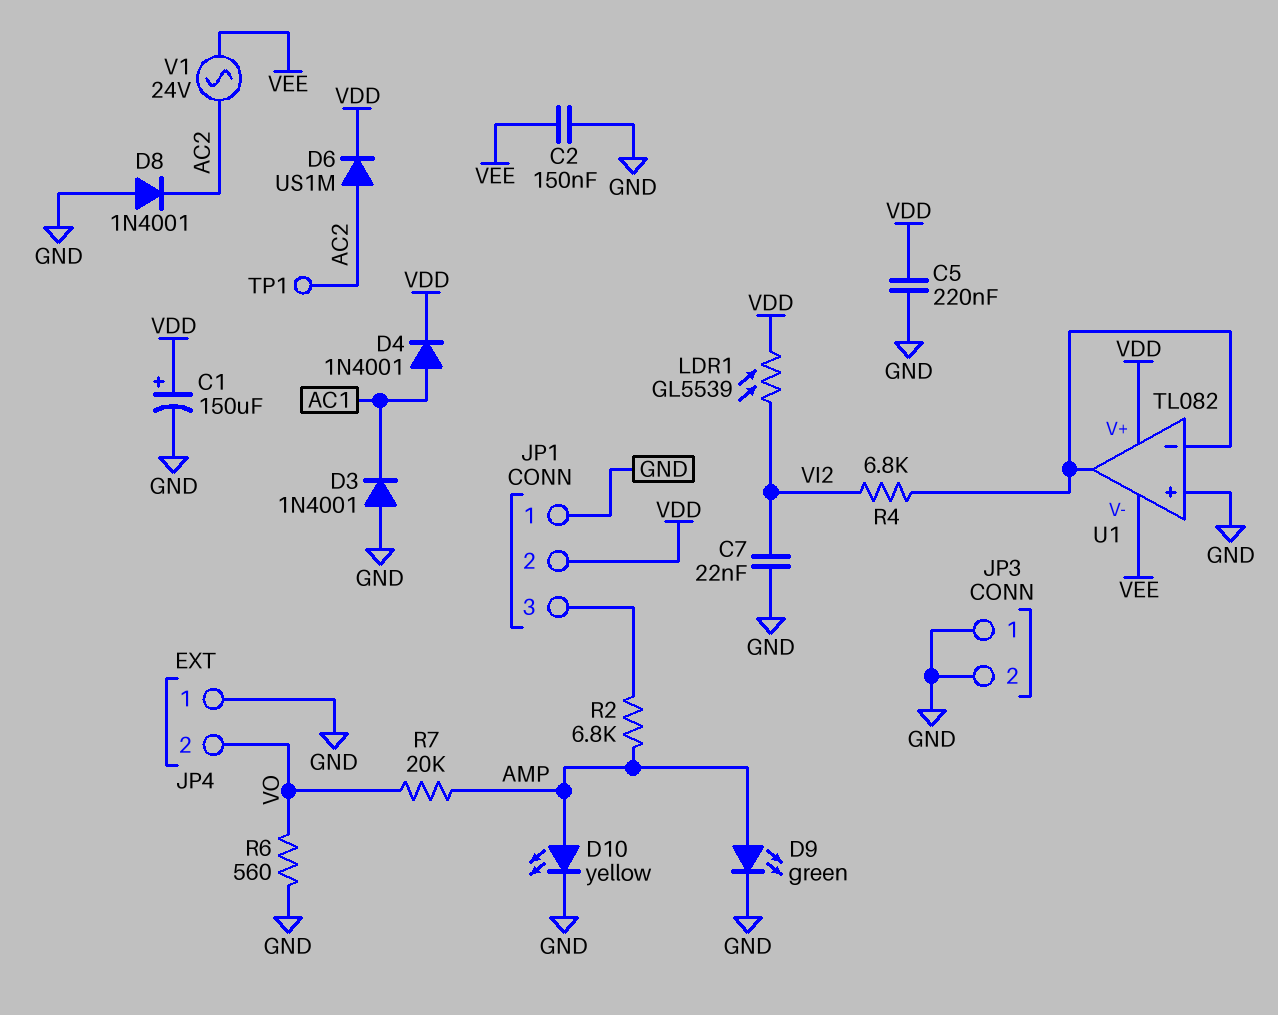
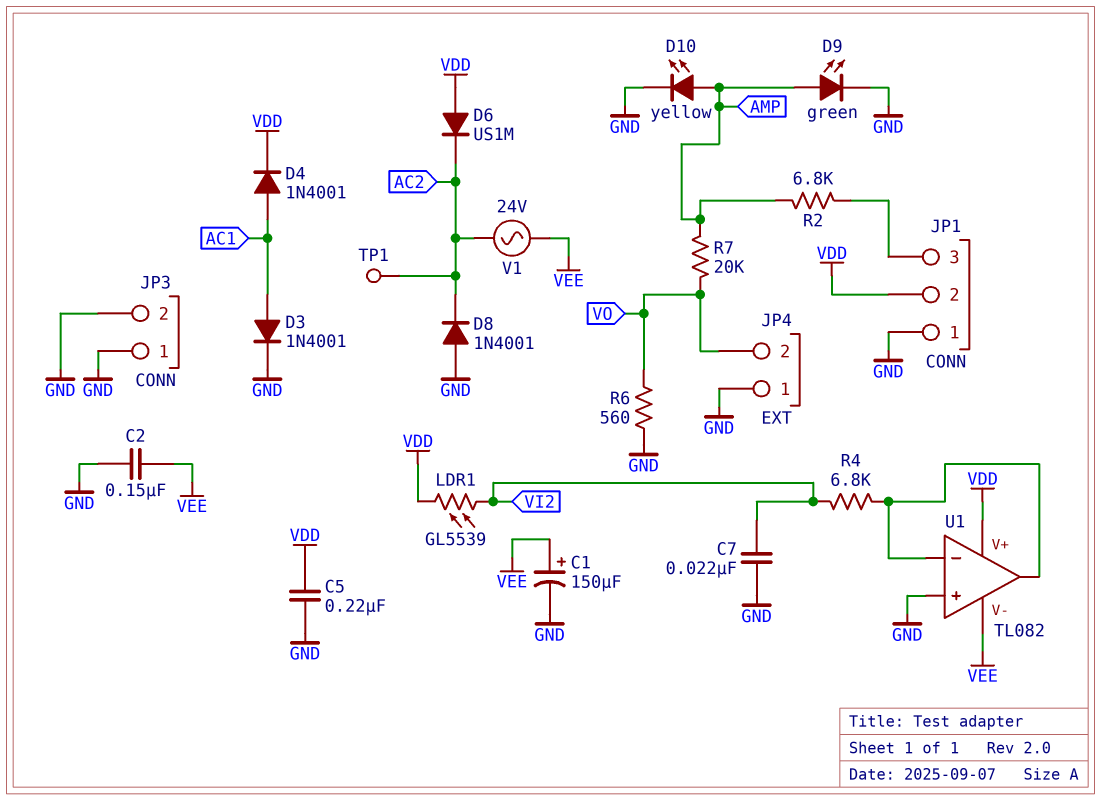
C1: 150uF (plus VDD, minus GND) -> 150uF (plus VEE, minus GND)
D3: diode 1N4001 (A GND, K AC1) -> diode 1N4001 (A AC1, K GND)
D6: diode US1M (A AC2, K VDD) -> diode US1M (A VDD, K AC2)

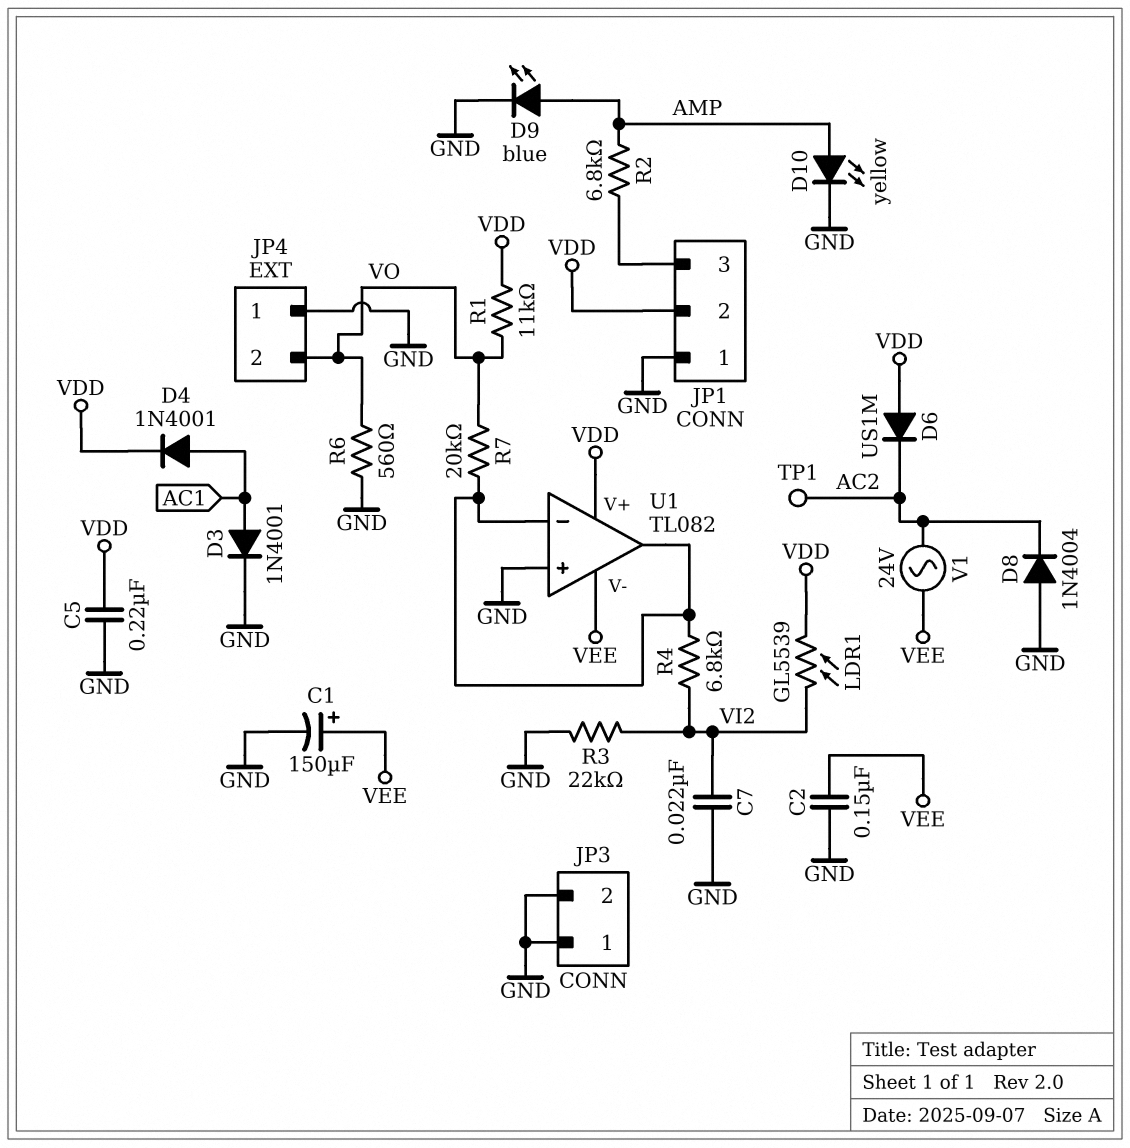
D8: diode 1N4001 (A GND, K AC2) -> diode 1N4004 (A GND, K AC2)
D9: LED green (A AMP, K GND) -> LED blue (A AMP, K GND)
R1: none -> 11k (VDD, VO)
R3: none -> 22k (GND, VI2)
R7: 20k (AMP, VO) -> 20k (U1/in-, VO)

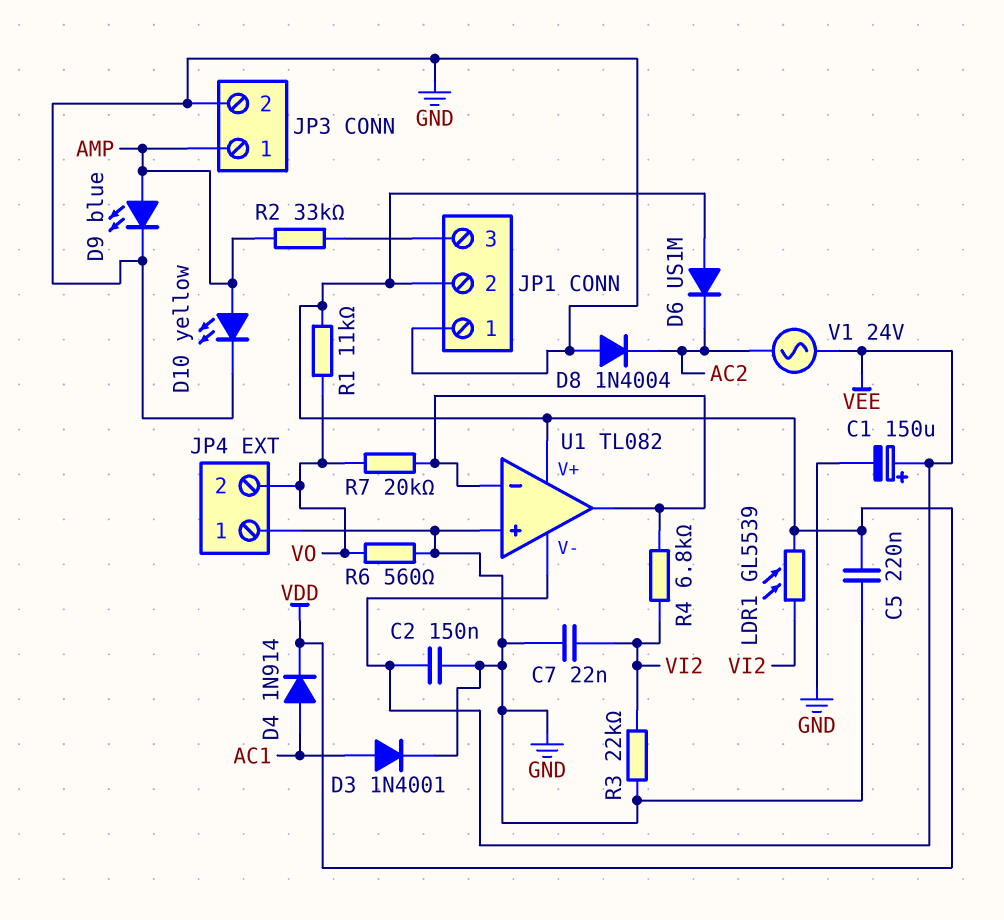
D4: diode 1N4001 (A AC1, K VDD) -> diode 1N914 (A AC1, K VDD)
JP3 pin 1: GND -> AMP
R2: 6.8k (AMP, JP1/3) -> 33k (AMP, JP1/3)
TP1: test point (AC2) -> none

